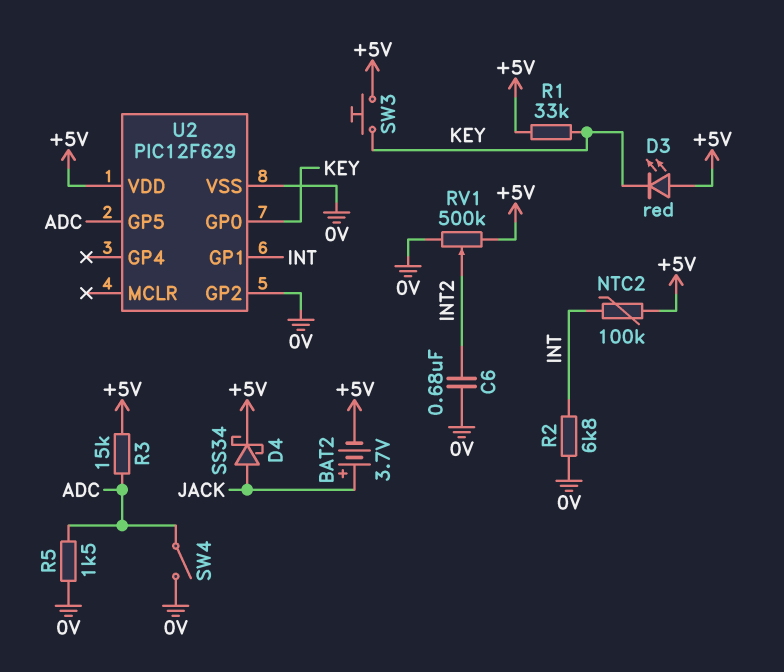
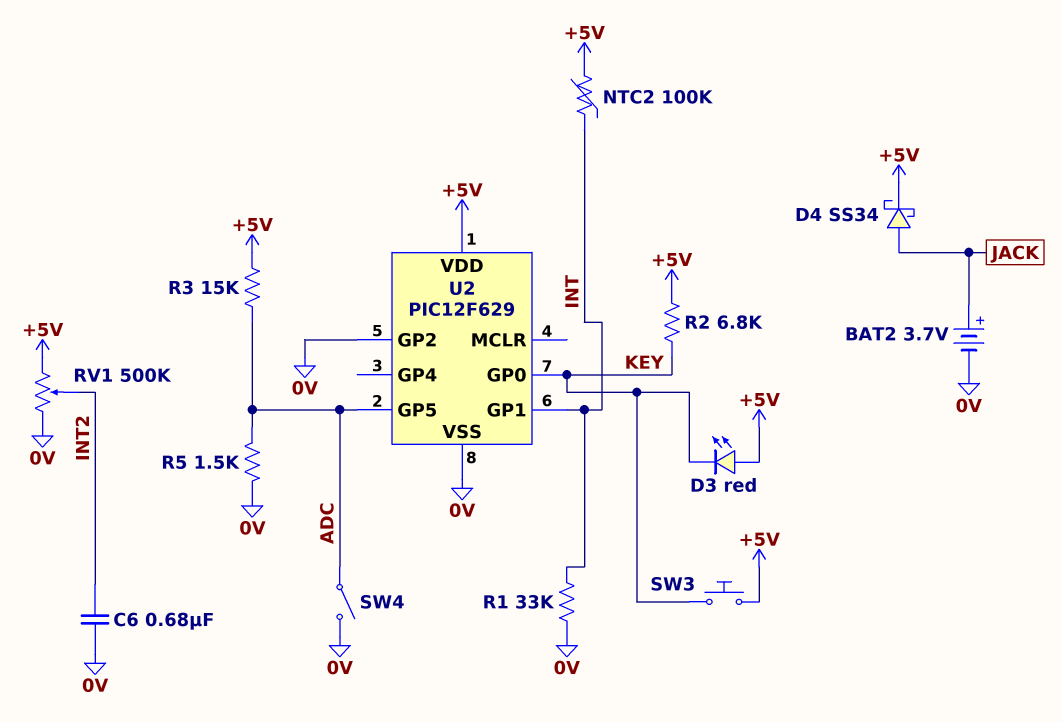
BAT2: 3.7V (plus JACK, minus +5V) -> 3.7V (plus JACK, minus 0V)
R1: 33k (+5V, KEY) -> 33k (0V, INT)
R2: 6.8k (0V, INT) -> 6.8k (+5V, KEY)

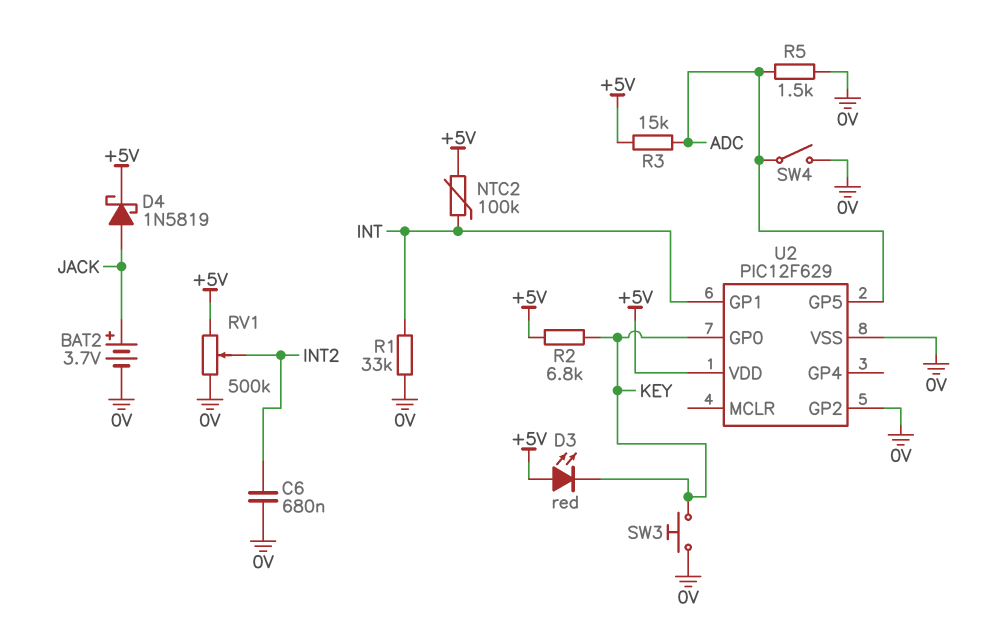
D4: schottky SS34 (A JACK, K +5V) -> schottky 1N5819 (A JACK, K +5V)
SW3: button (+5V, KEY) -> button (0V, KEY)

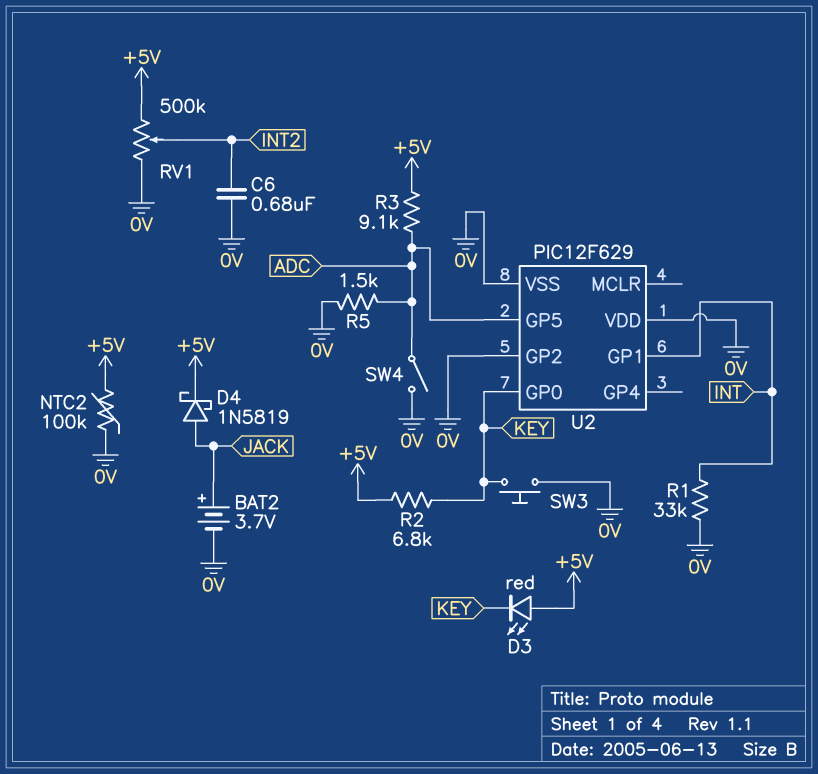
NTC2: 100k (+5V, INT) -> 100k (+5V, 0V)
R3: 15k (+5V, ADC) -> 9.1k (+5V, ADC)
U2 pin VDD: +5V -> 0V

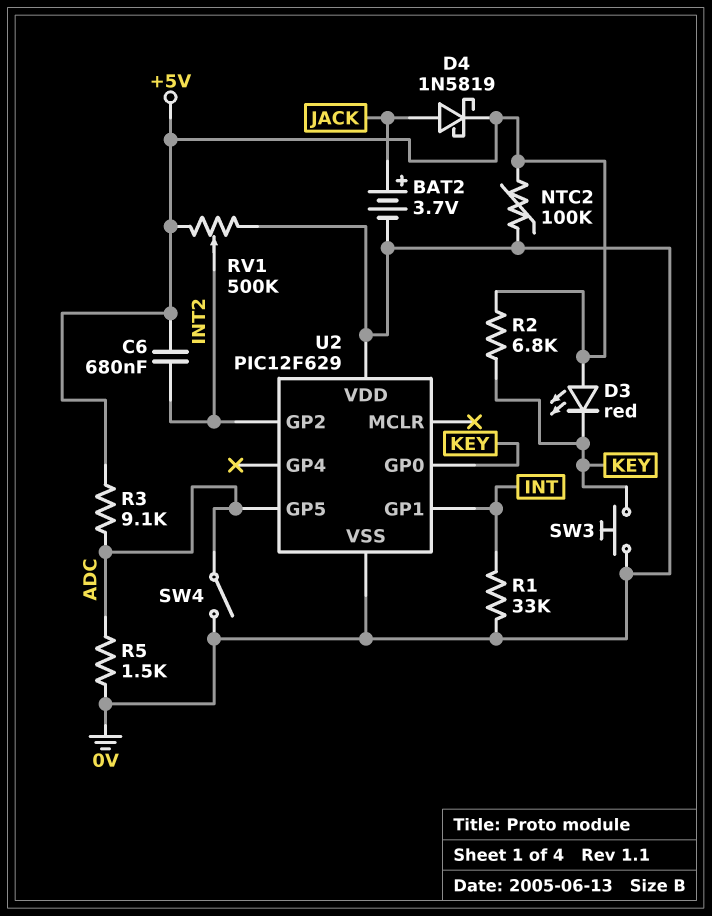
C6: 680nF (0V, INT2) -> 680nF (+5V, INT2)
U2 pin GP2: 0V -> INT2

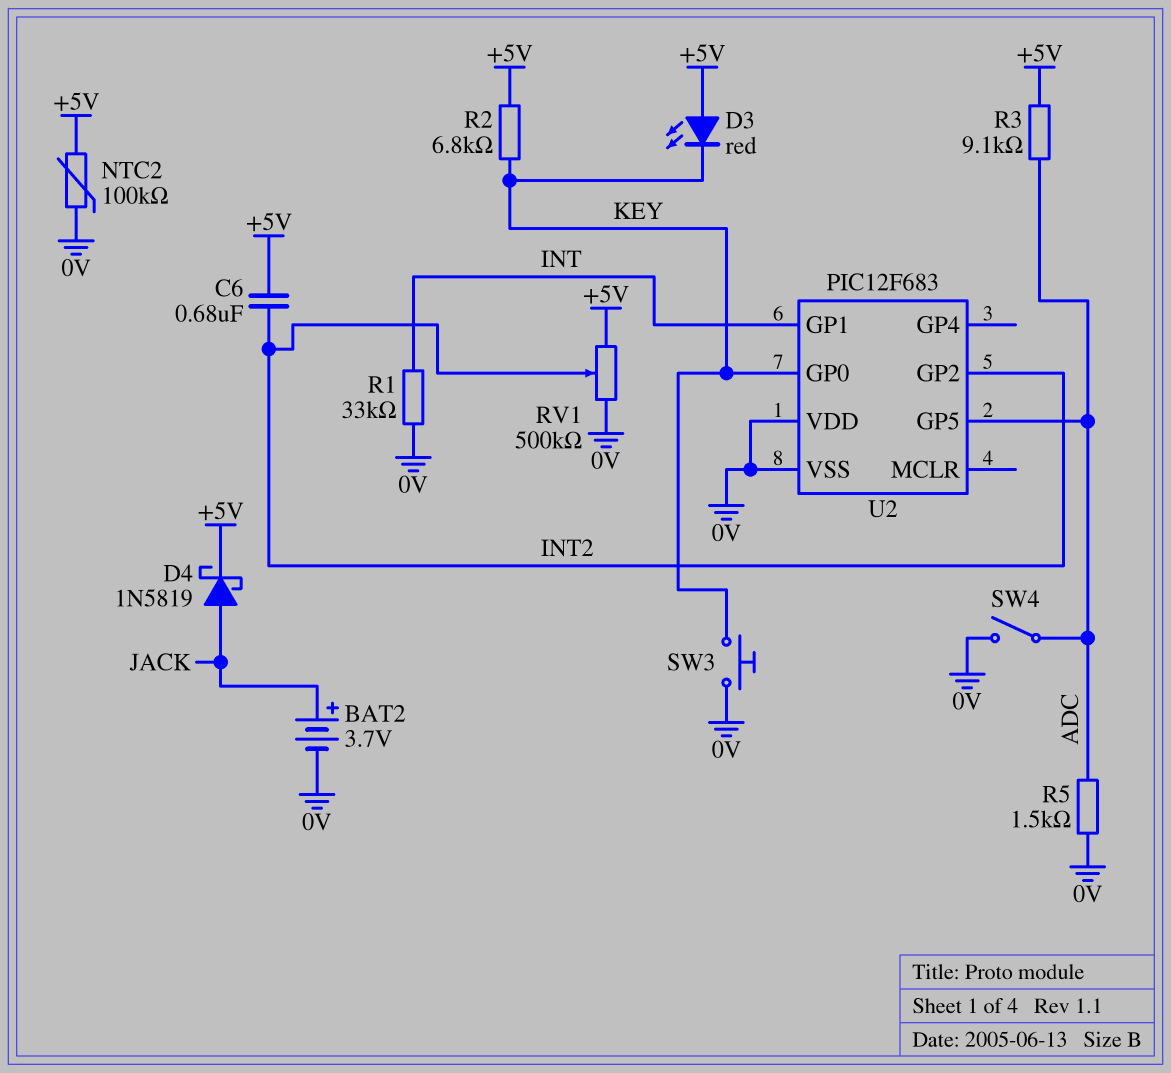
U2: PIC12F629 -> PIC12F683

